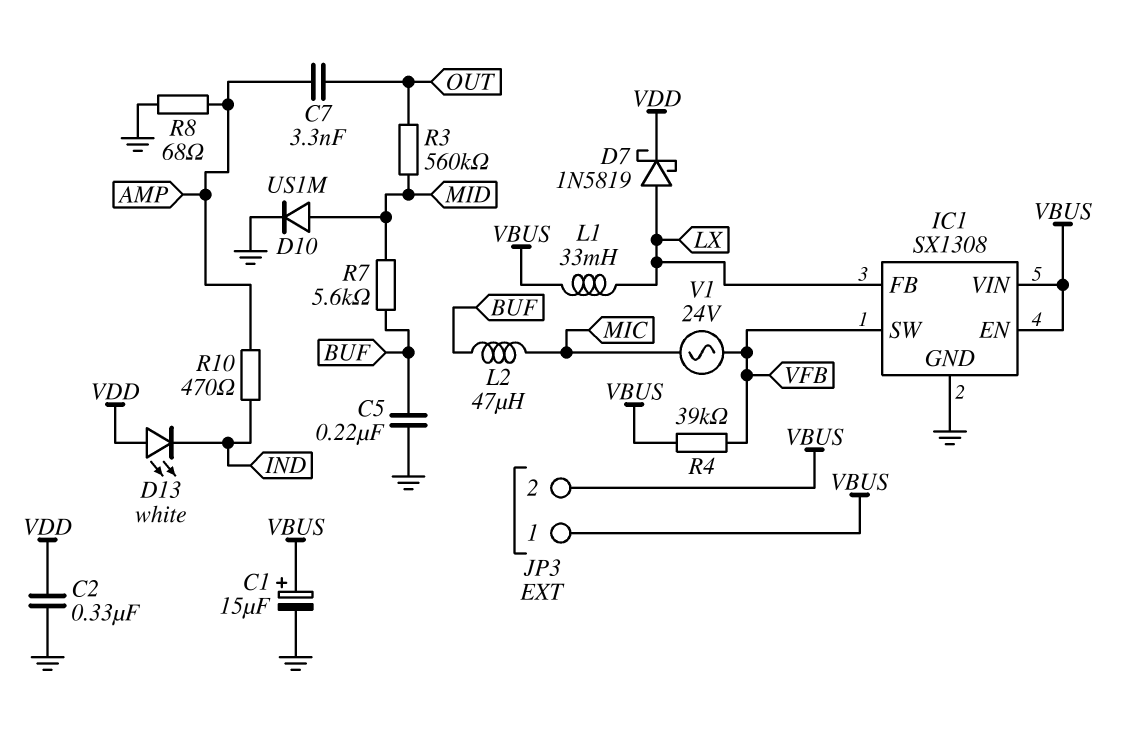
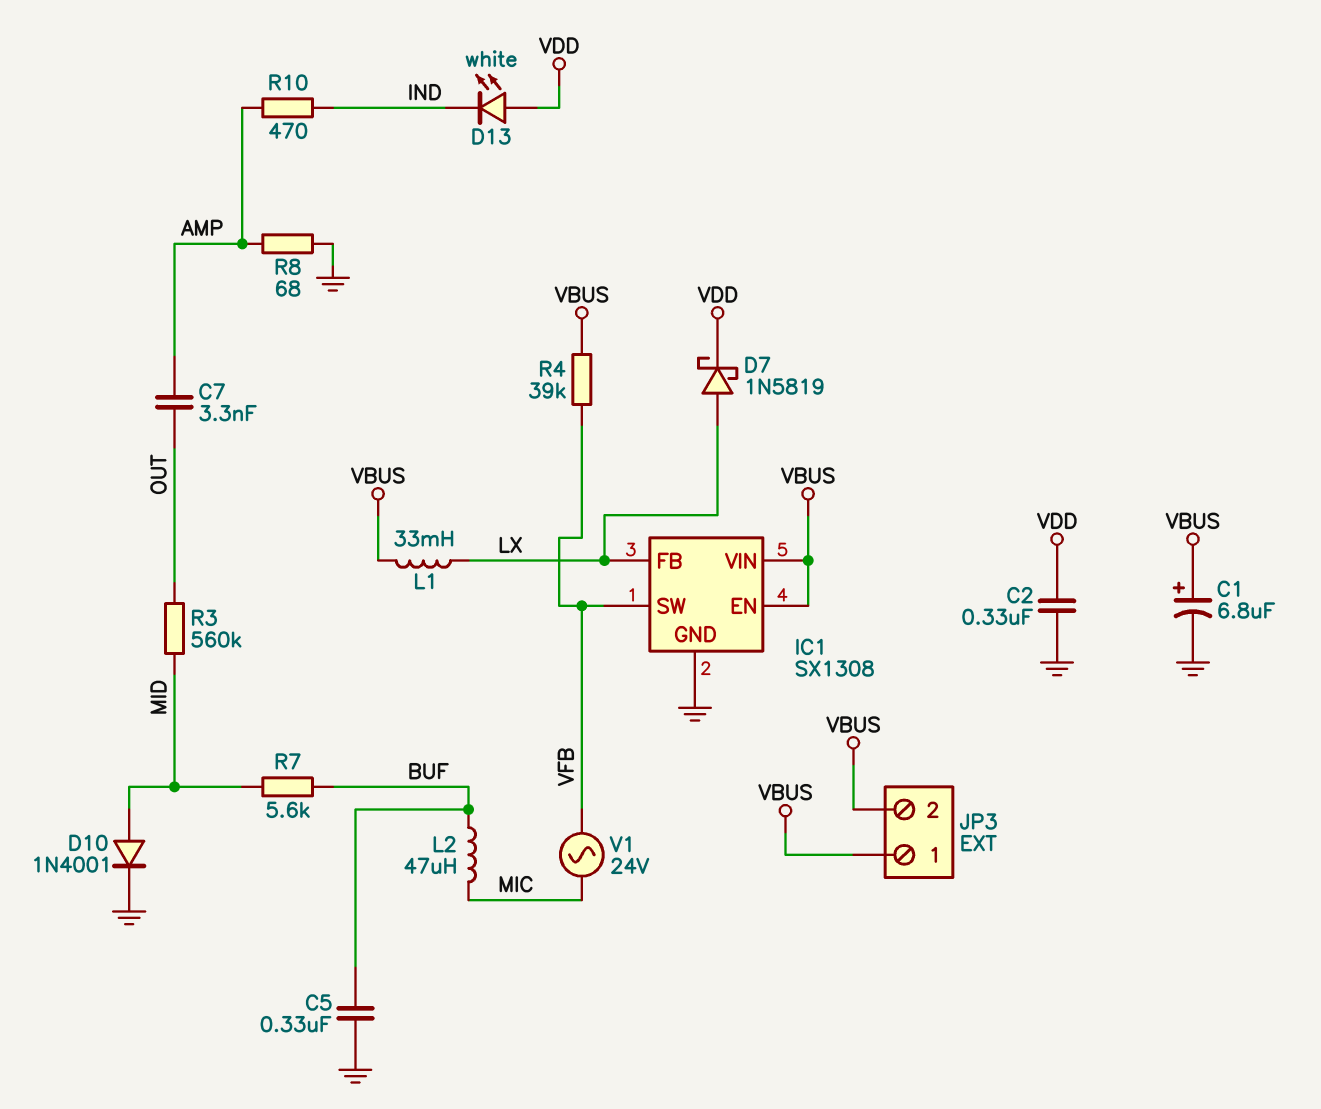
C1: 15uF (plus VBUS, minus GND) -> 6.8uF (plus VBUS, minus GND)
C5: 220nF (BUF, GND) -> 330nF (BUF, GND)
D10: diode US1M (A MID, K GND) -> diode 1N4001 (A MID, K GND)

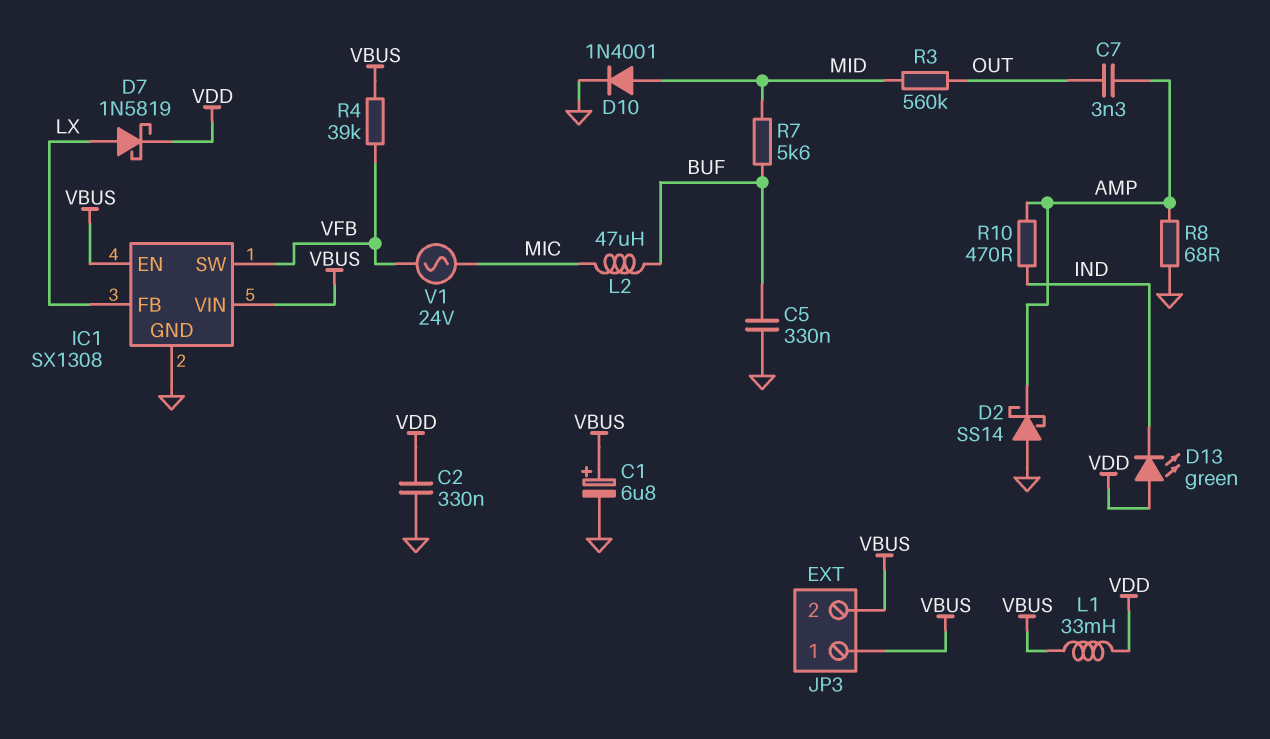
D2: none -> schottky SS14 (A GND, K AMP)
D13: LED white (A VDD, K IND) -> LED green (A VDD, K IND)
L1: 33mH (LX, VBUS) -> 33mH (VBUS, VDD)

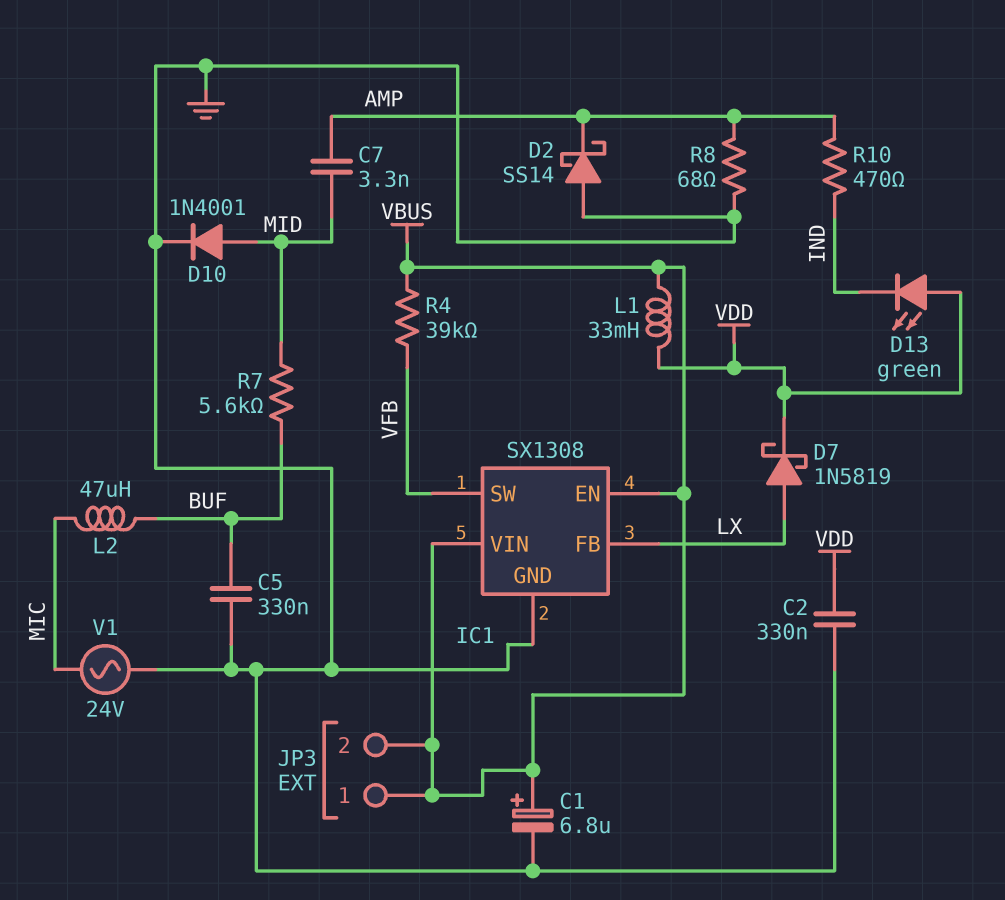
C7: 3.3nF (AMP, OUT) -> 3.3nF (AMP, MID)
R3: 560k (MID, OUT) -> none
V1: AC 24V (MIC, VFB) -> AC 24V (GND, MIC)

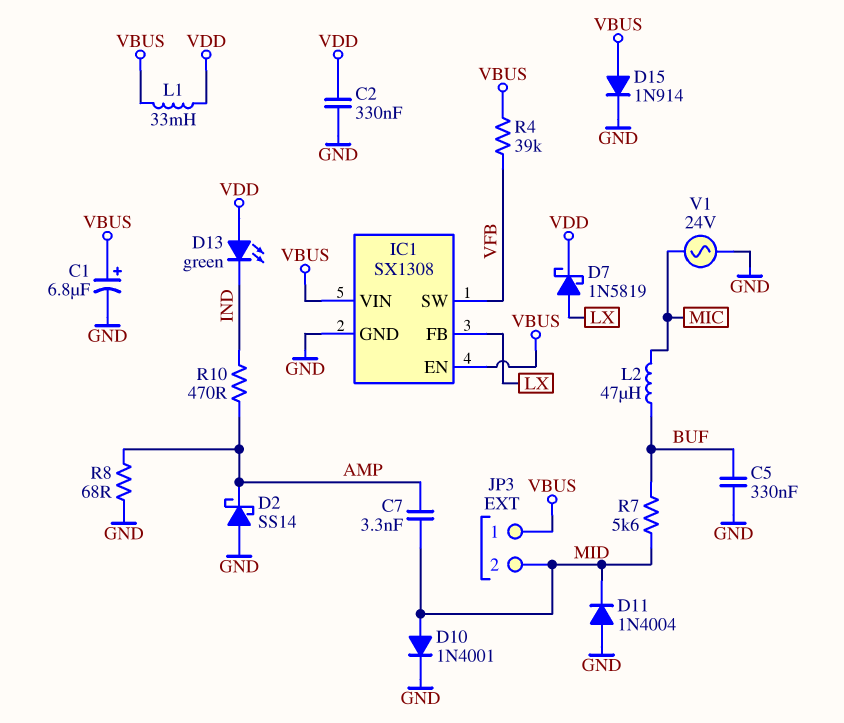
D11: none -> diode 1N4004 (A GND, K MID)
D15: none -> diode 1N914 (A VBUS, K GND)
JP3 pin 2: VBUS -> MID

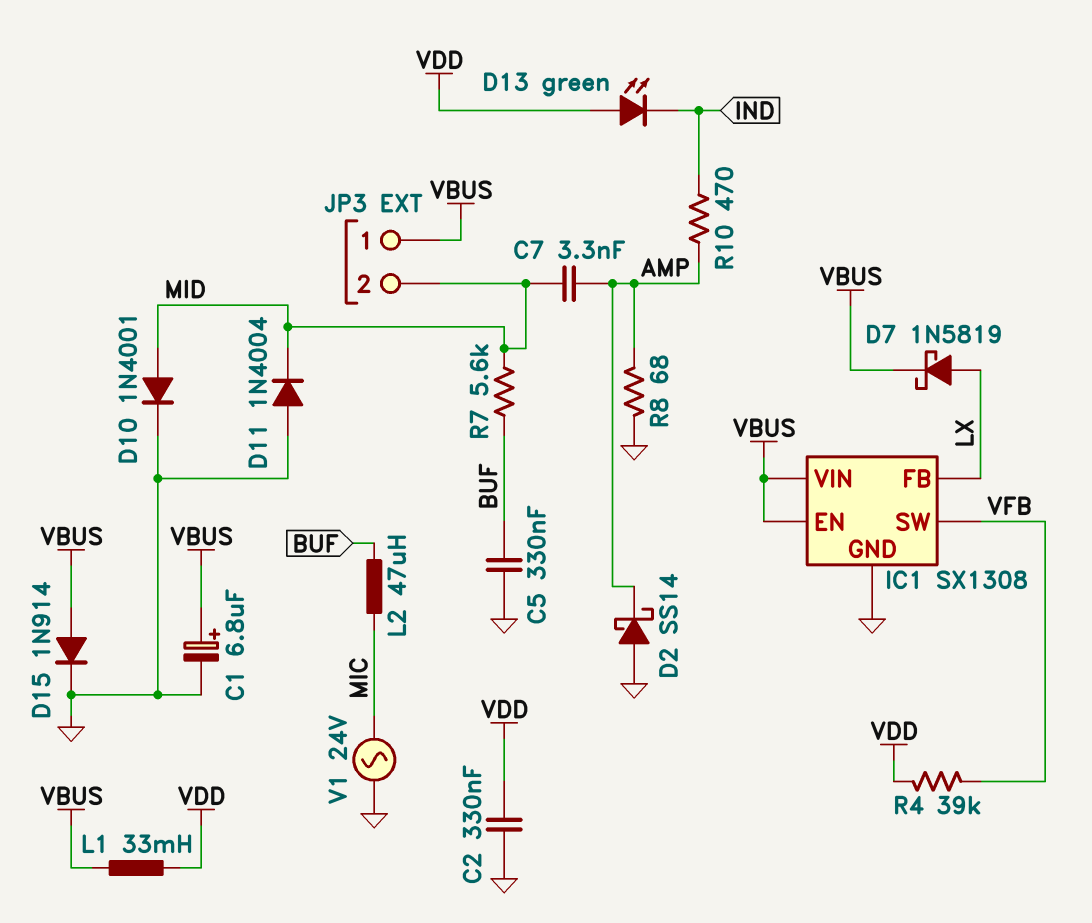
D7: schottky 1N5819 (A LX, K VDD) -> schottky 1N5819 (A LX, K VBUS)
R4: 39k (VBUS, VFB) -> 39k (VDD, VFB)

